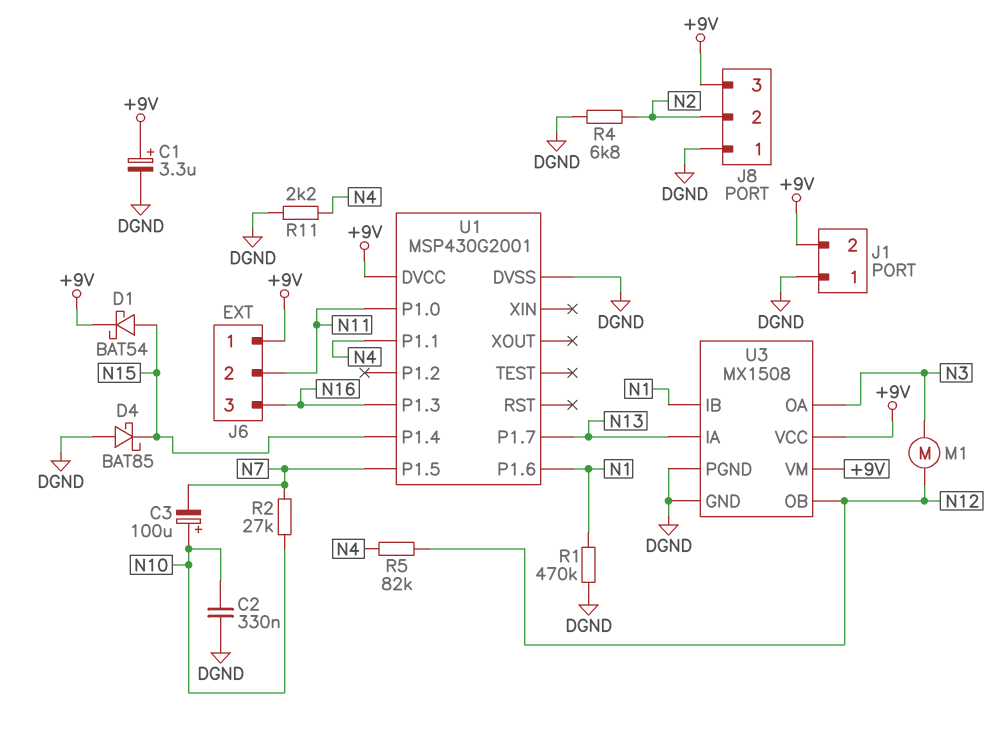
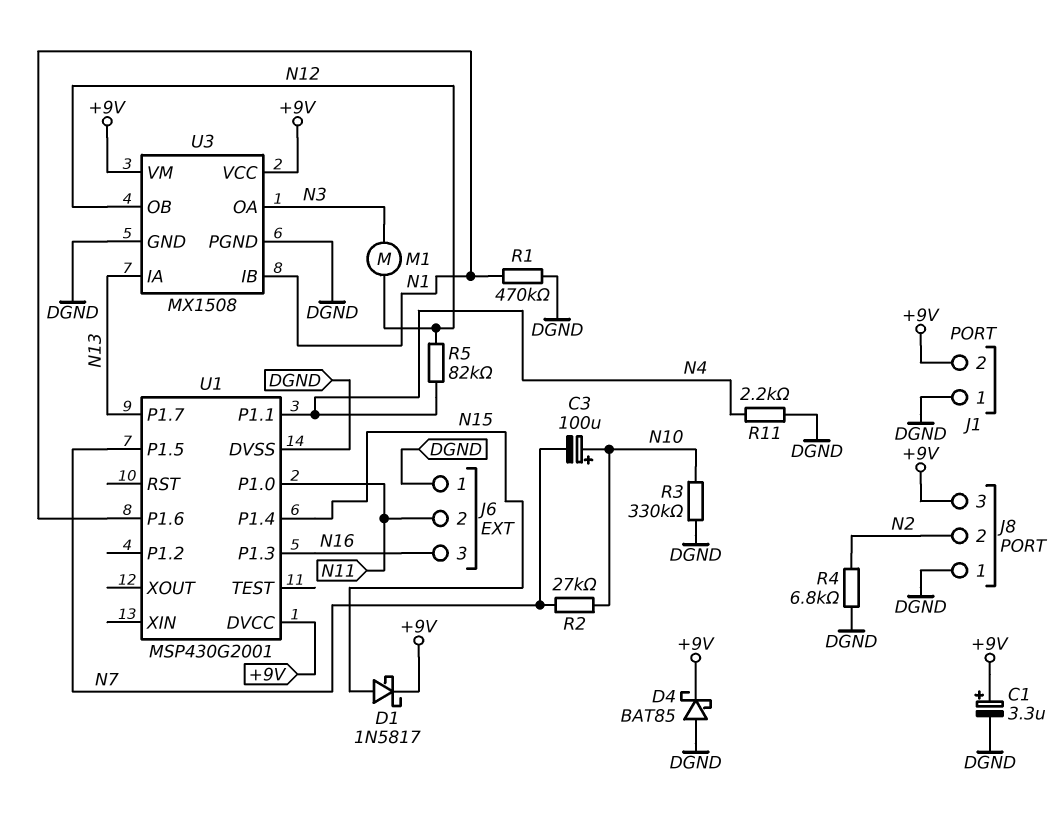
C2: 330nF (DGND, N10) -> none
D1: schottky BAT54 (A N15, K +9V) -> schottky 1N5817 (A N15, K +9V)
D4: schottky BAT85 (A DGND, K N15) -> schottky BAT85 (A DGND, K +9V)
J6 pin 1: +9V -> DGND
R3: none -> 330k (DGND, N10)

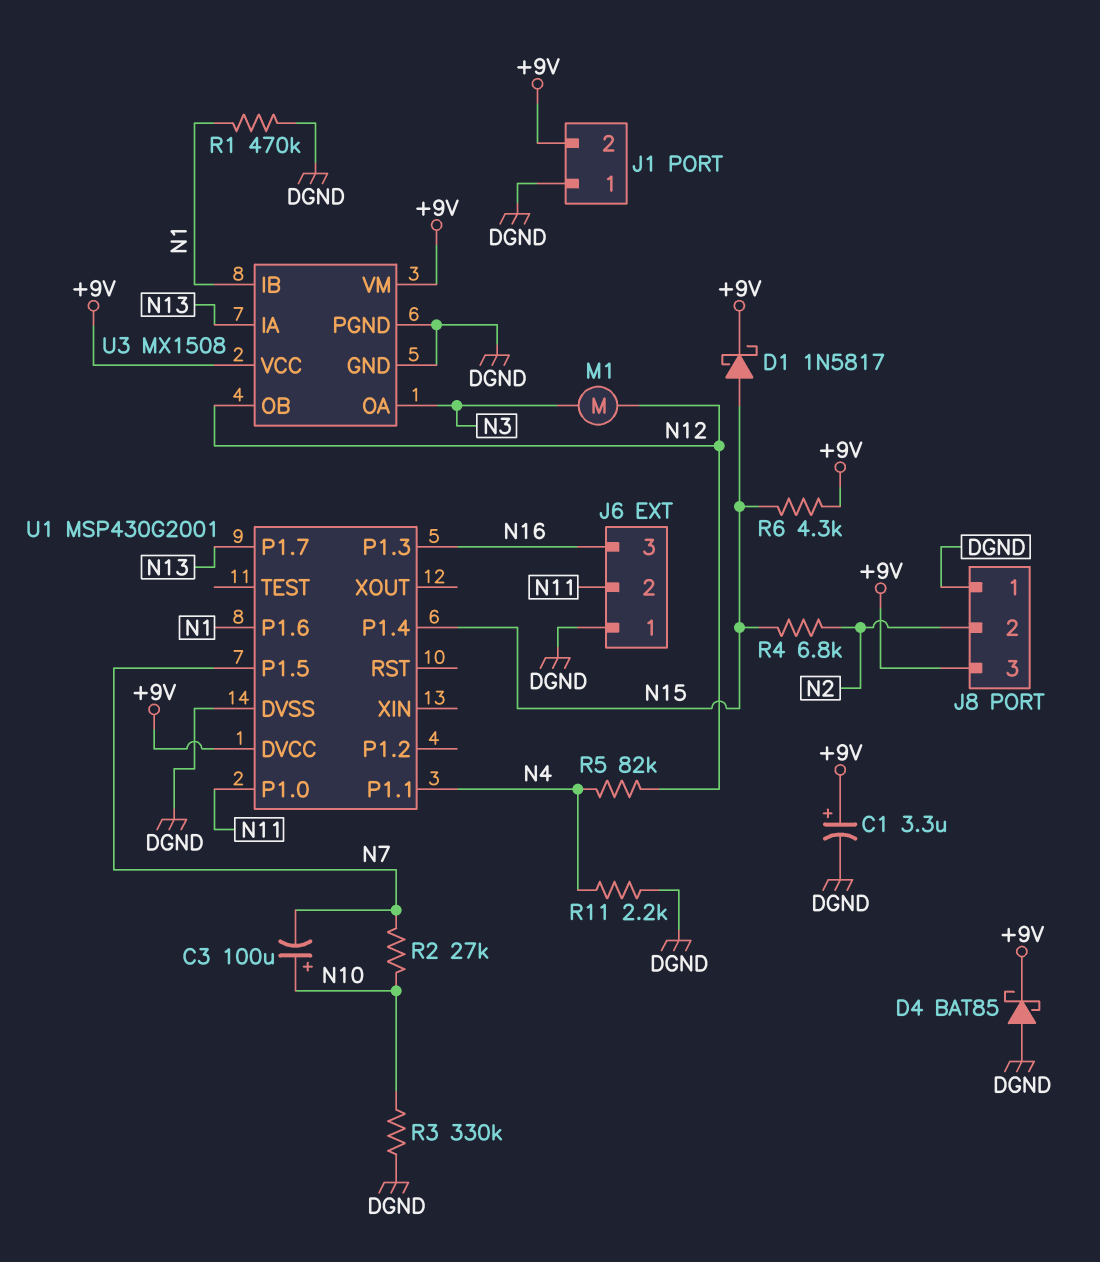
R4: 6.8k (DGND, N2) -> 6.8k (N2, N15)
R6: none -> 4.3k (+9V, N15)

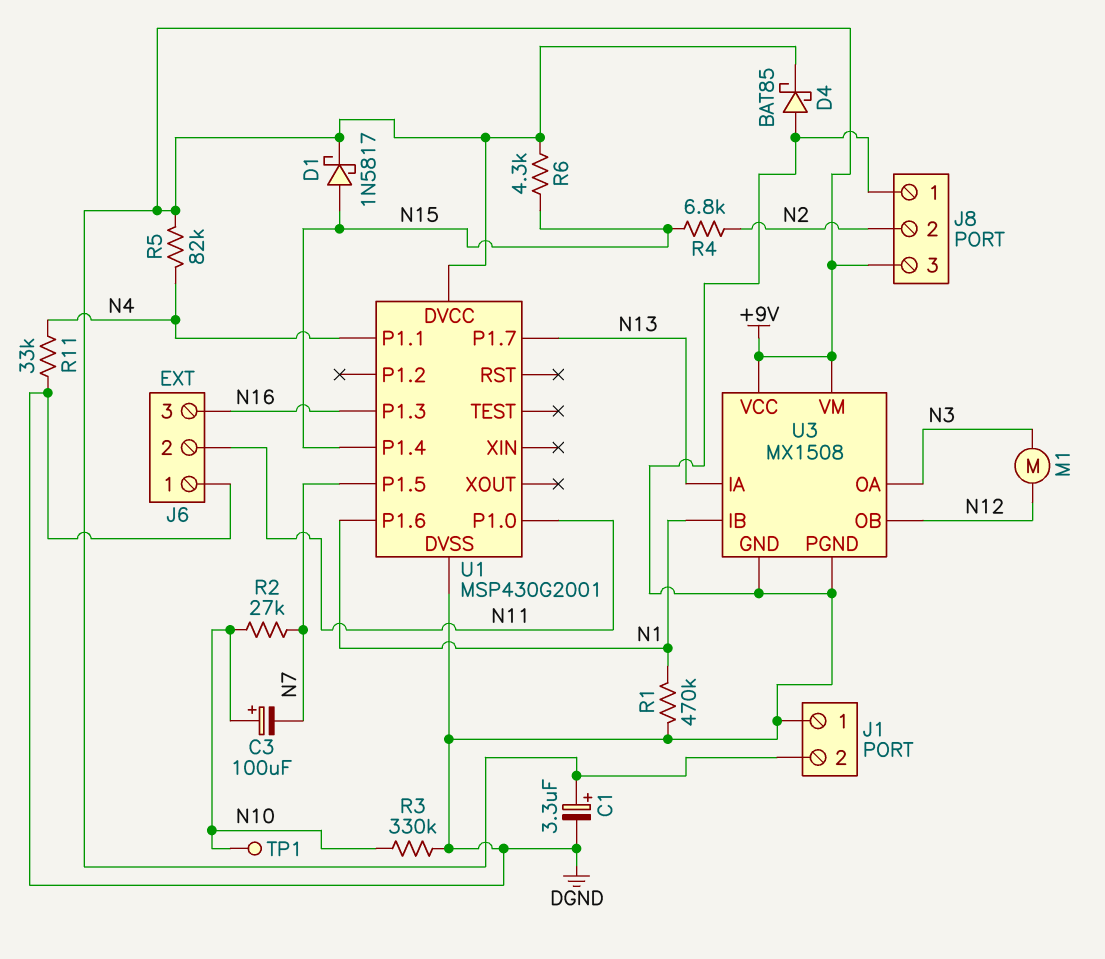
R5: 82k (N4, N12) -> 82k (+9V, N4)
R11: 2.2k (DGND, N4) -> 33k (DGND, N4)
TP1: none -> test point (N10)

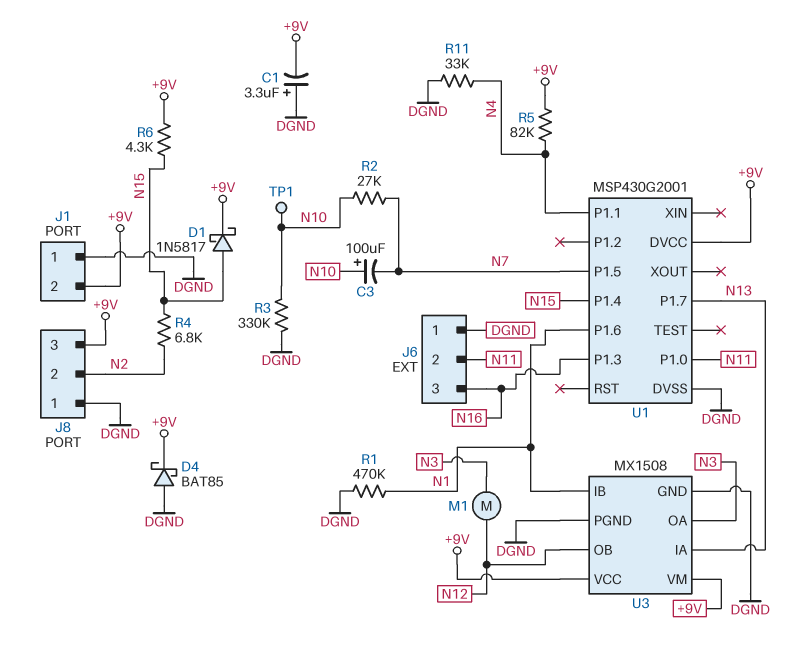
C1: 3.3uF (plus +9V, minus DGND) -> 3.3uF (plus DGND, minus +9V)

